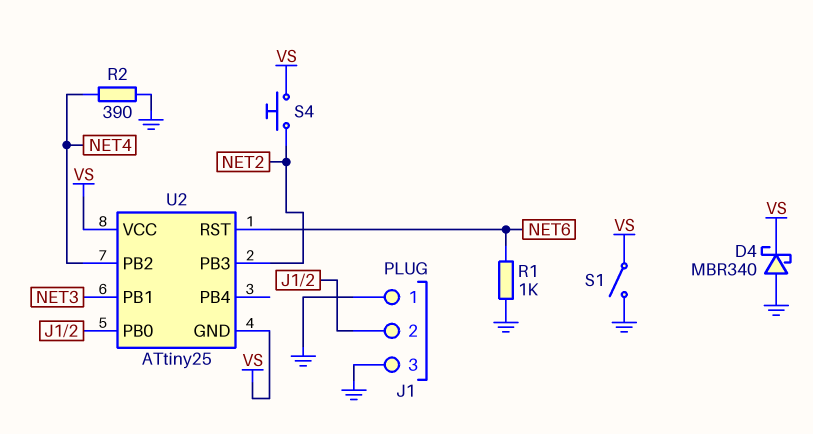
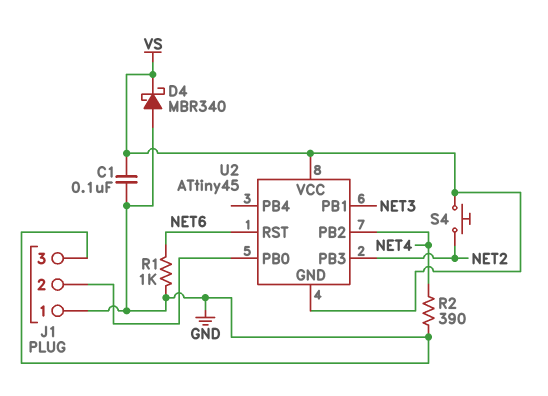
C1: none -> 100nF (GND, VS)
S1: switch (GND, VS) -> none
U2: ATtiny25 -> ATtiny45

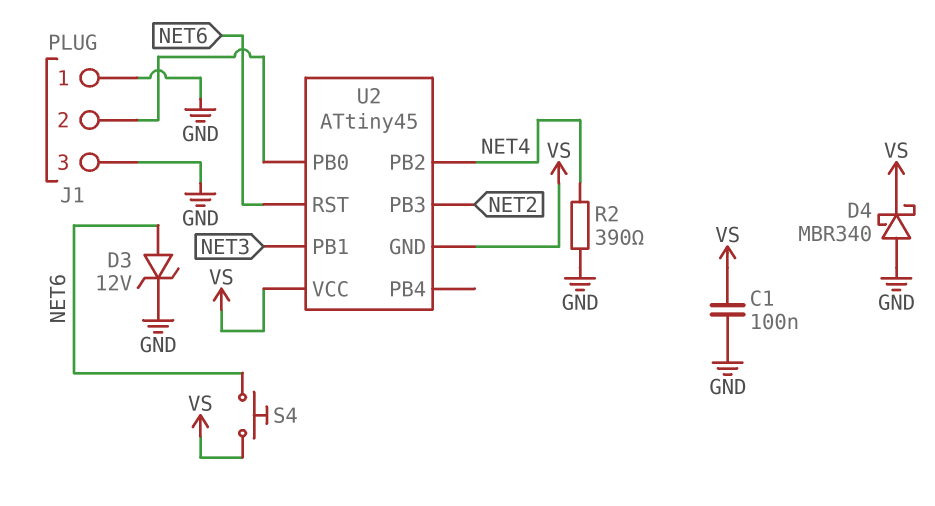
D3: none -> zener 12V (A NET6, K GND)
R1: 1k (GND, NET6) -> none
S4: button (NET2, VS) -> button (NET6, VS)

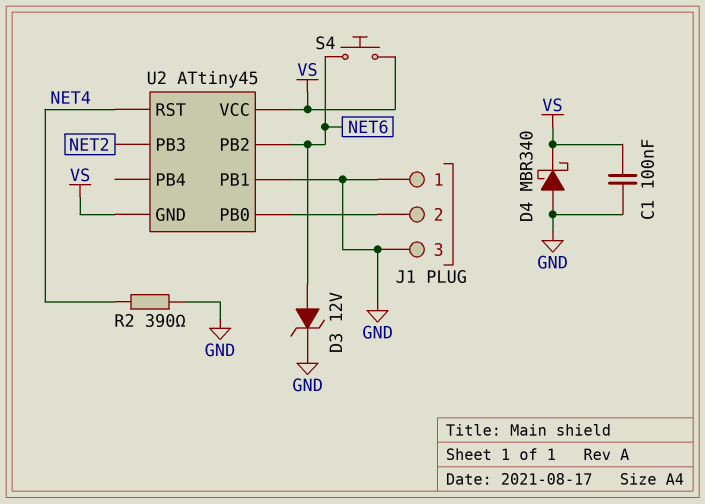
U2 pin PB1: NET3 -> GND
U2 pin PB2: NET4 -> NET6
U2 pin RST: NET6 -> NET4

